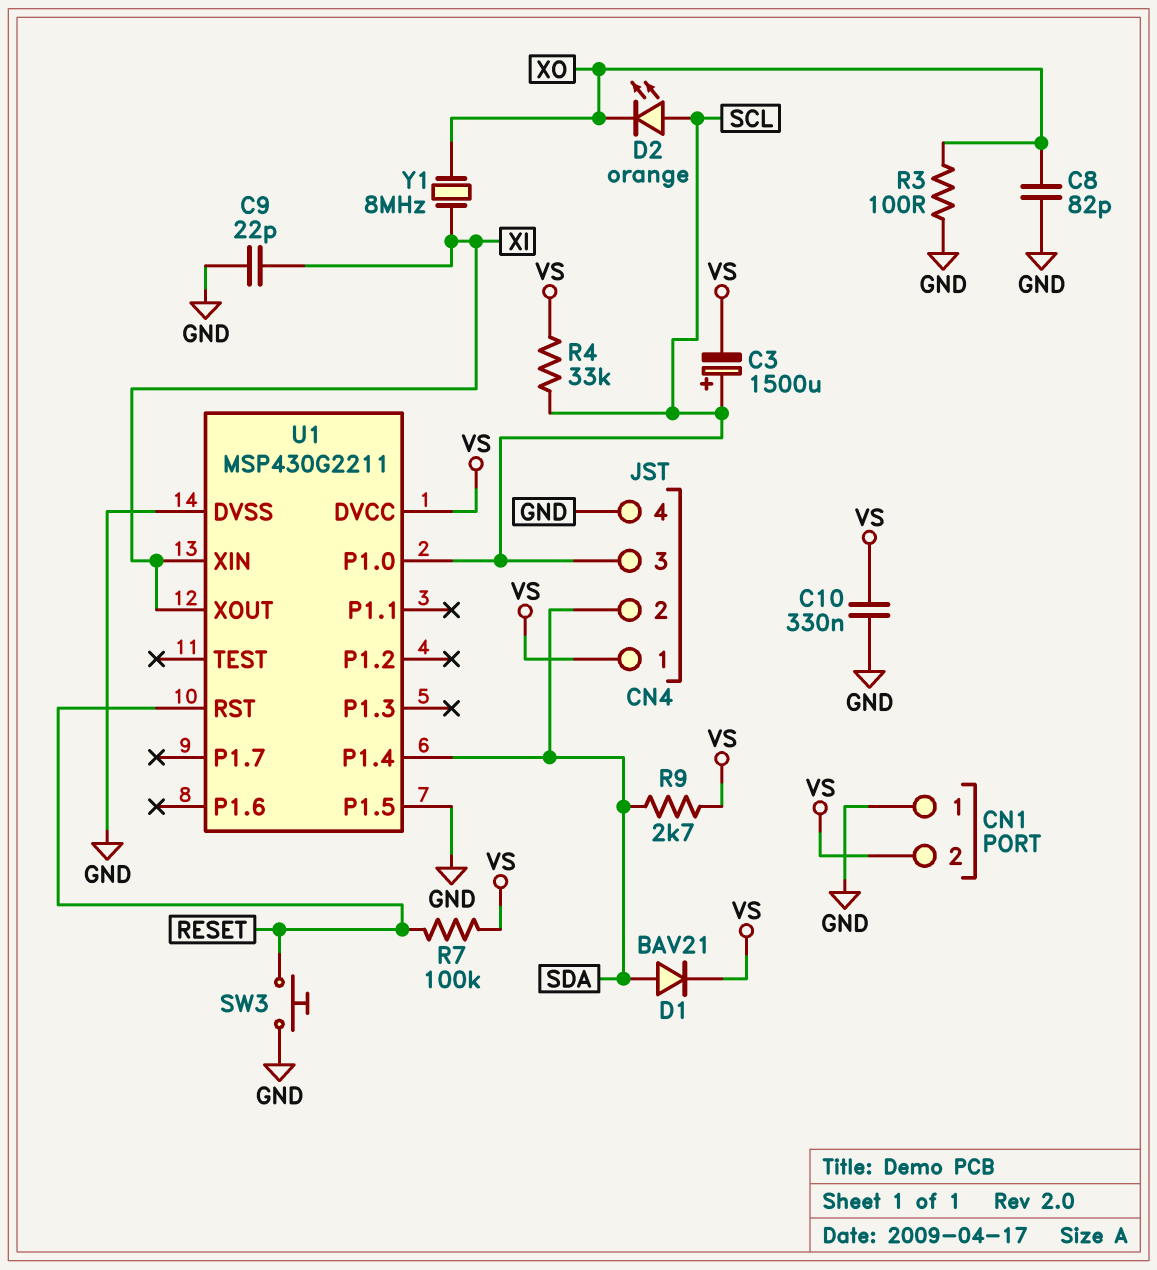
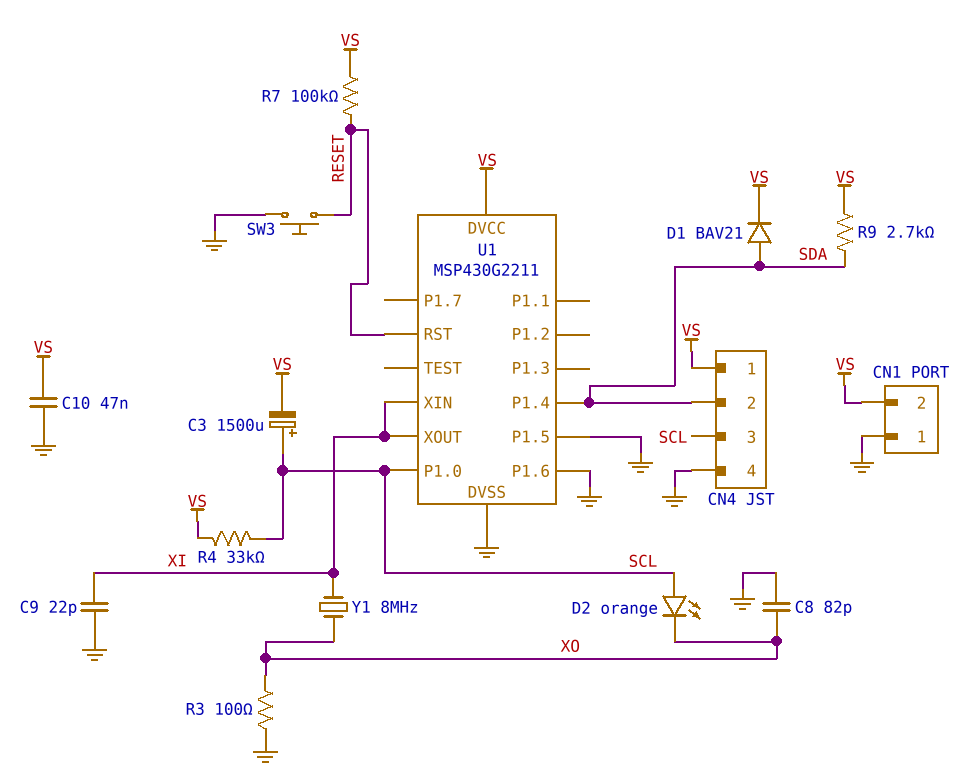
C10: 330nF (GND, VS) -> 47nF (GND, VS)
U1 pin P1.6: none -> GND

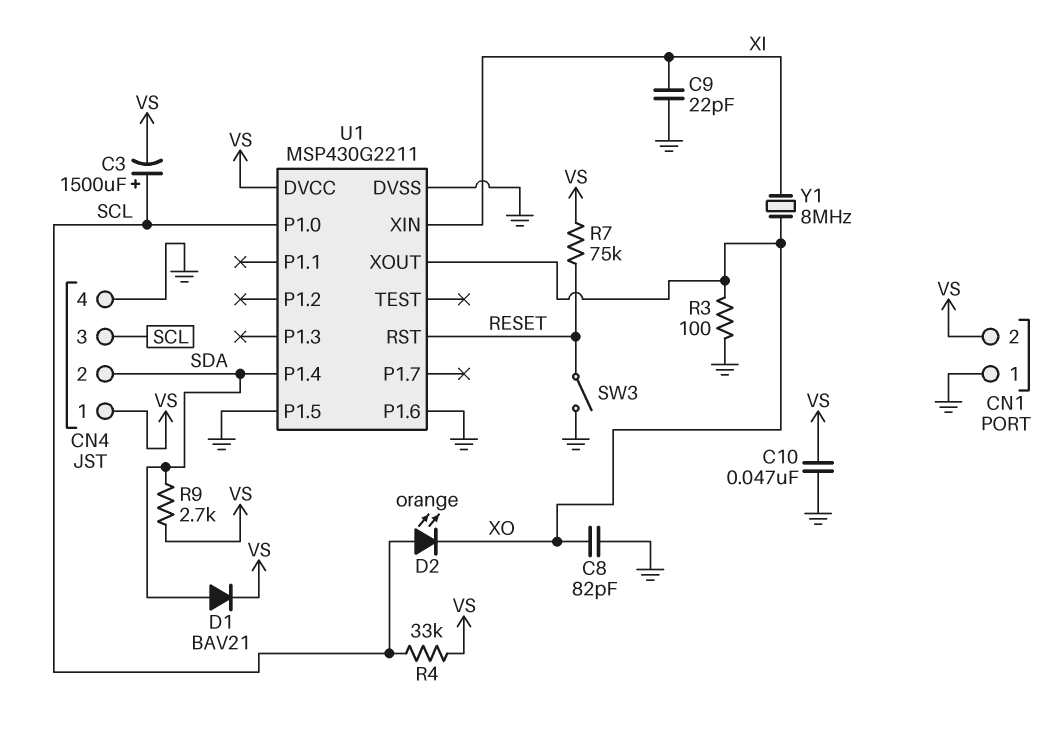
R7: 100k (RESET, VS) -> 75k (RESET, VS)
SW3: button (GND, RESET) -> switch (GND, RESET)
U1 pin XOUT: XI -> XO

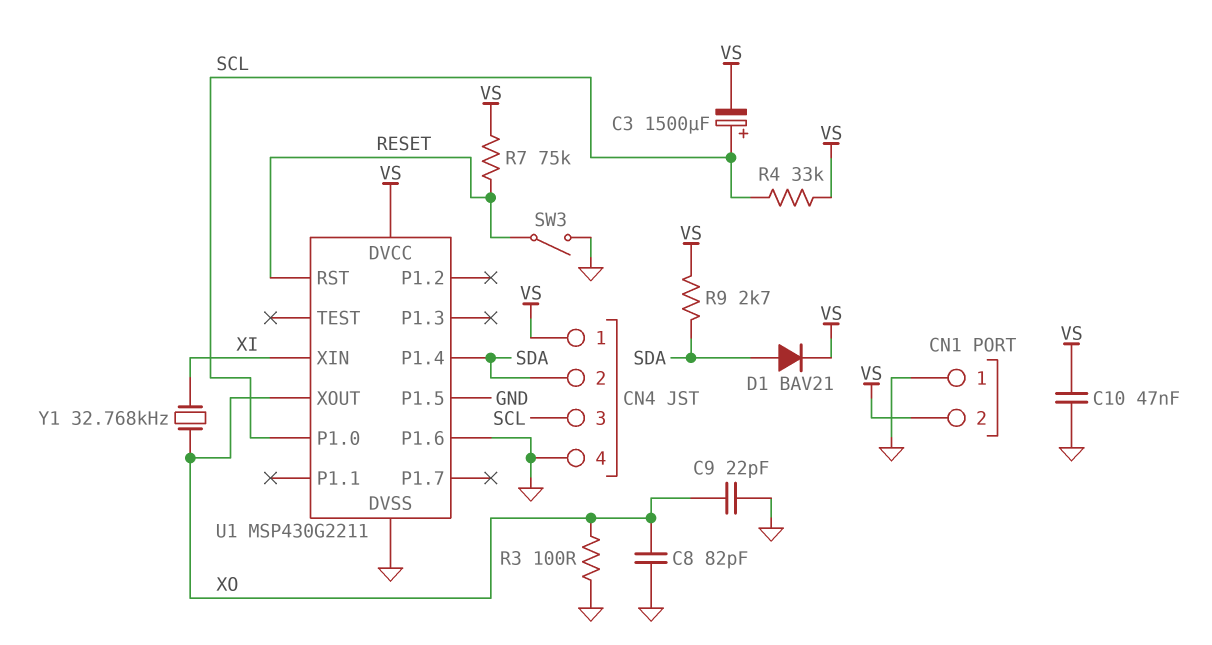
C9: 22pF (GND, XI) -> 22pF (GND, XO)
D2: LED orange (A SCL, K XO) -> none
Y1: 8MHz (XI, XO) -> 32.768kHz (XI, XO)

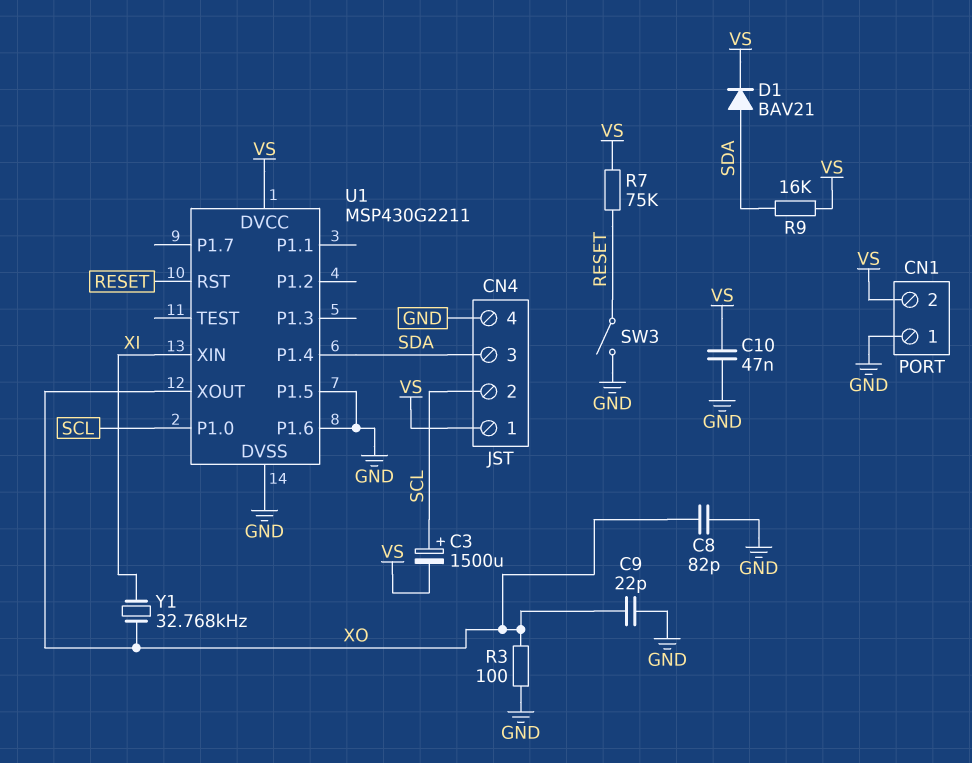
CN4 pin 2: SDA -> SCL
CN4 pin 3: SCL -> SDA
R4: 33k (SCL, VS) -> none
R9: 2.7k (SDA, VS) -> 16k (SDA, VS)

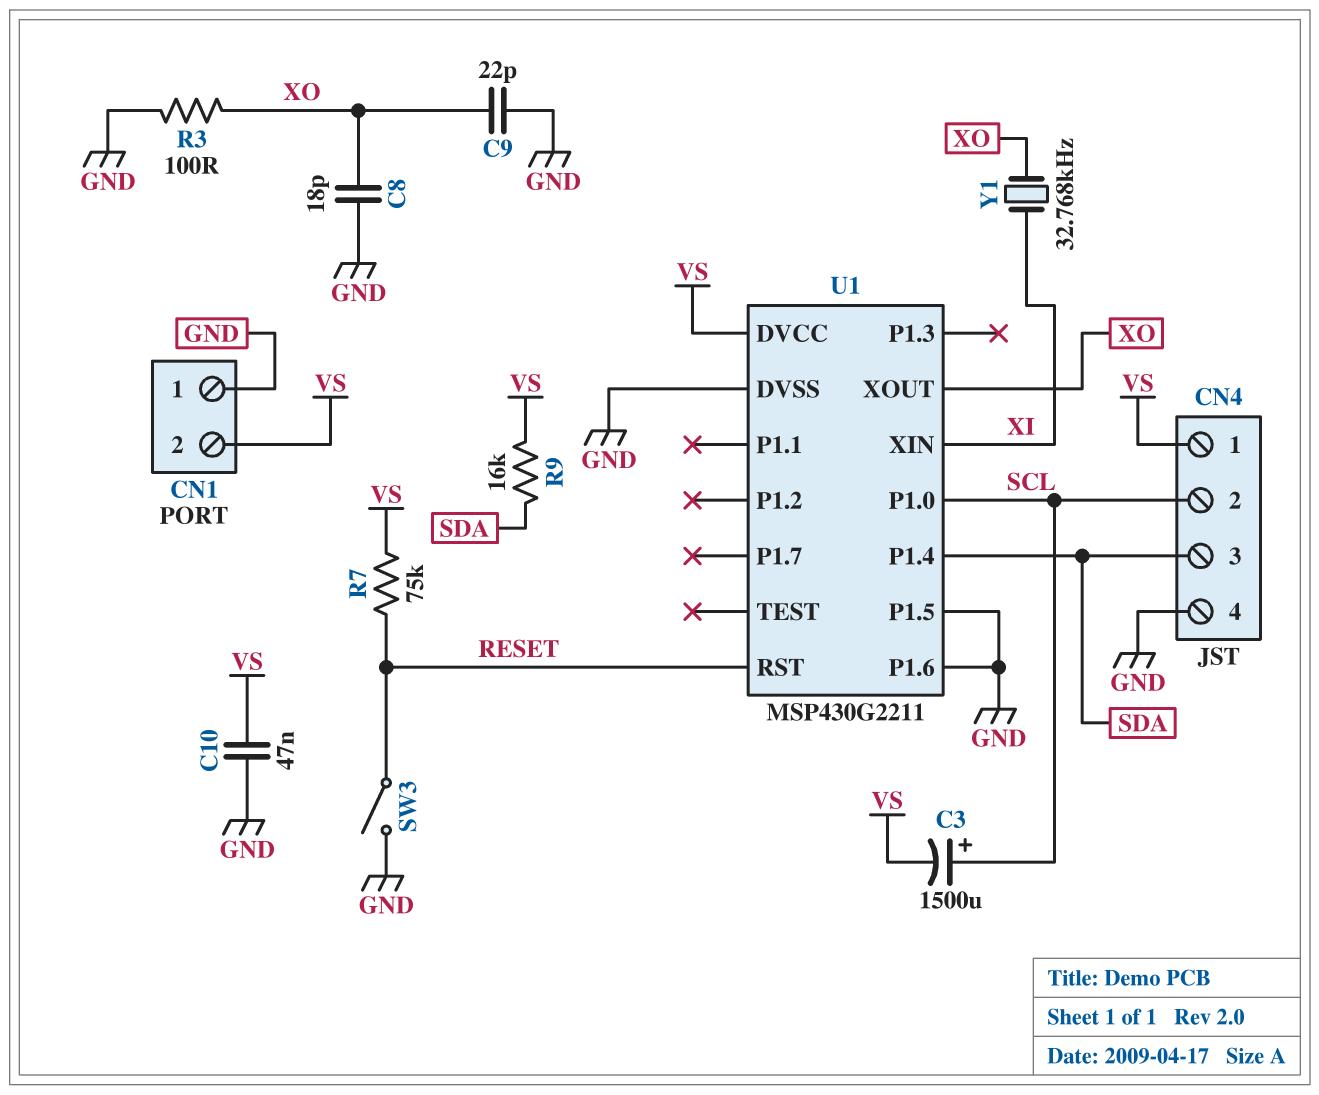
C8: 82pF (GND, XO) -> 18pF (GND, XO)
D1: diode BAV21 (A SDA, K VS) -> none

